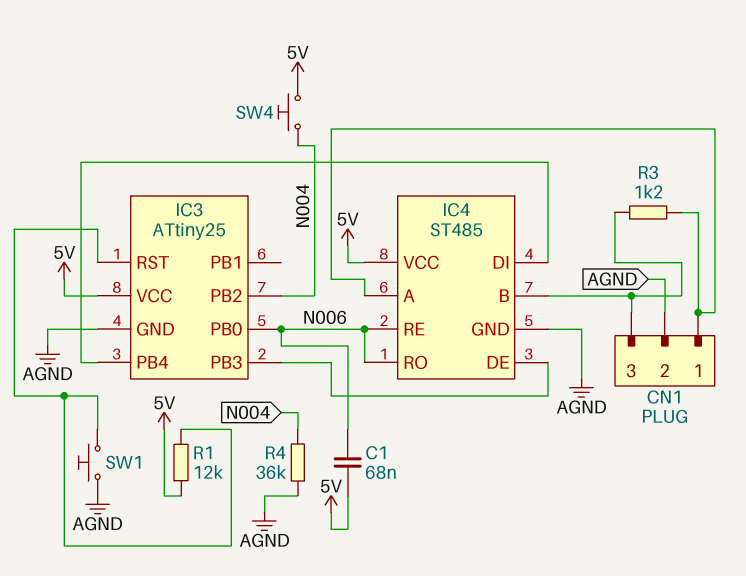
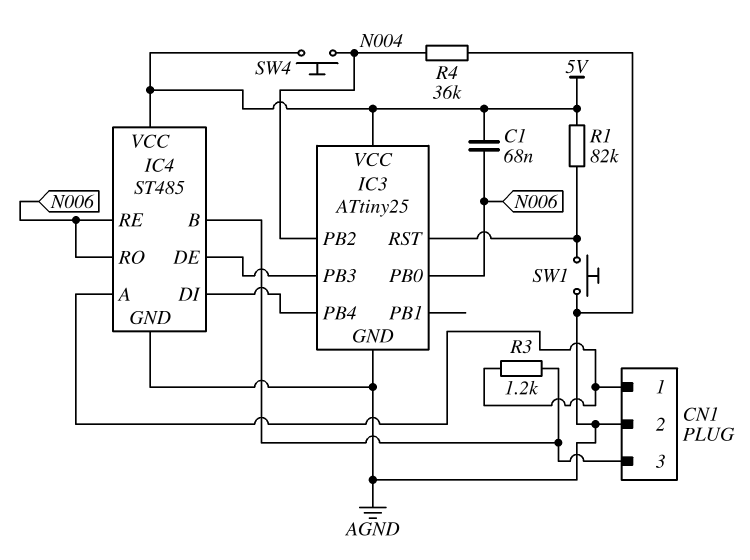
R1: 12k (5V, IC3/RST) -> 82k (5V, IC3/RST)

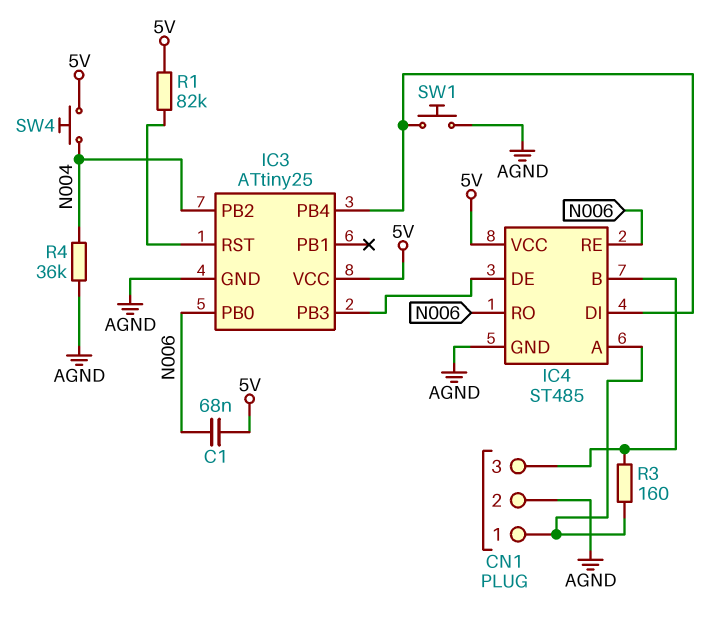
R3: 1.2k (CN1/1, CN1/3) -> 160 (CN1/1, CN1/3)
SW1: button (AGND, IC3/RST) -> button (AGND, IC3/PB4)

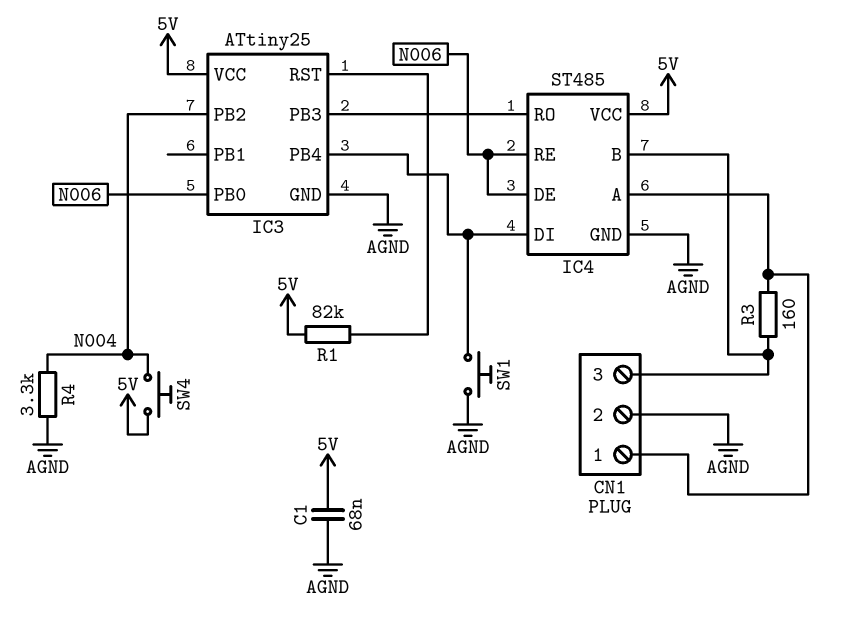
C1: 68nF (5V, N006) -> 68nF (5V, AGND)
IC4 pin DE: IC3/PB3 -> N006
IC4 pin RO: N006 -> IC3/PB3
R4: 36k (AGND, N004) -> 3.3k (AGND, N004)

